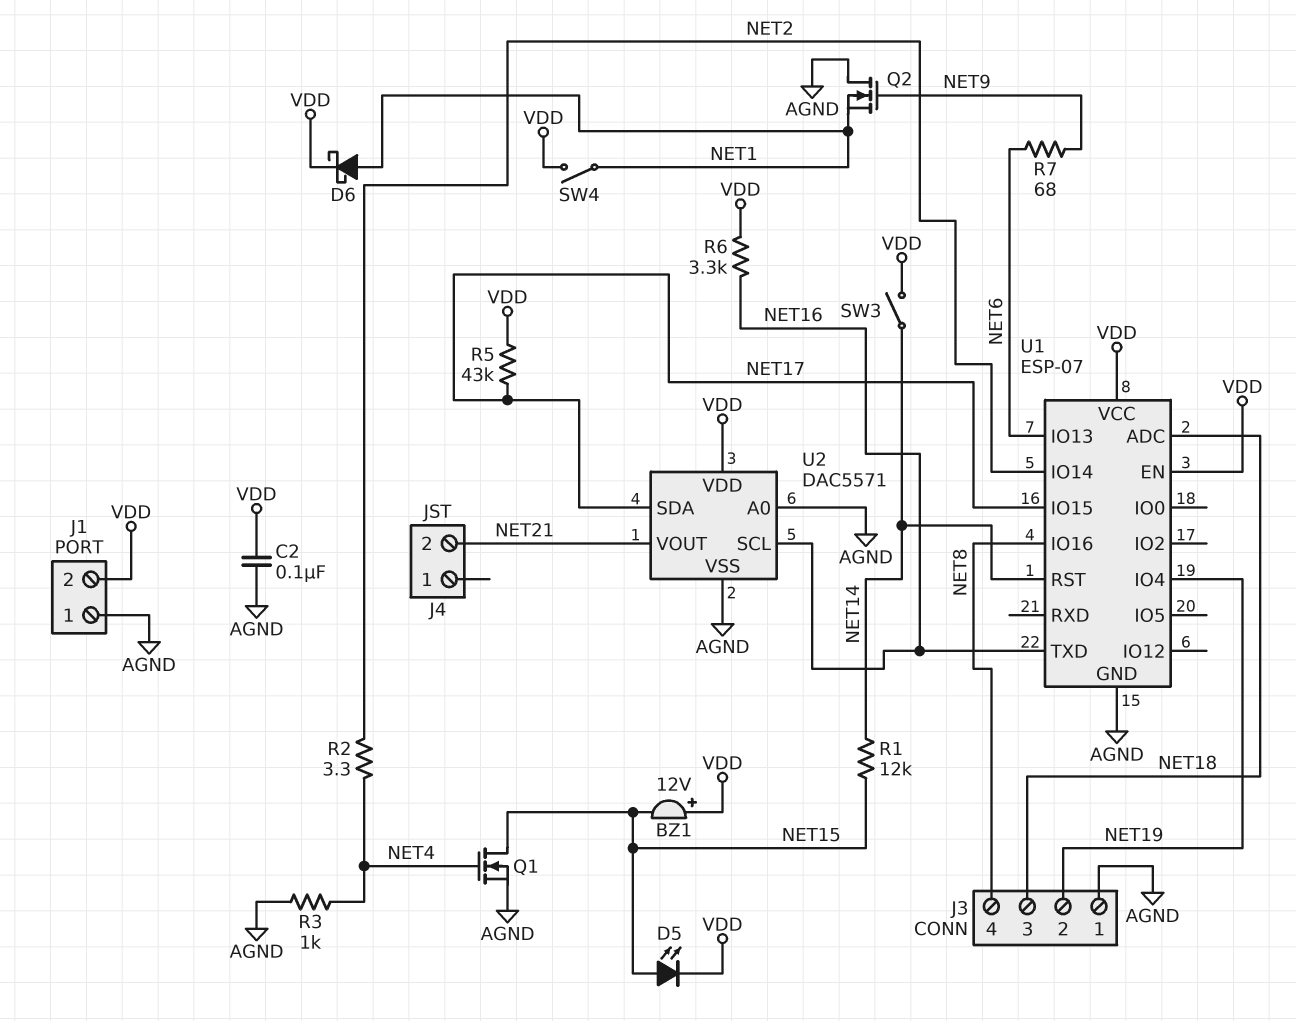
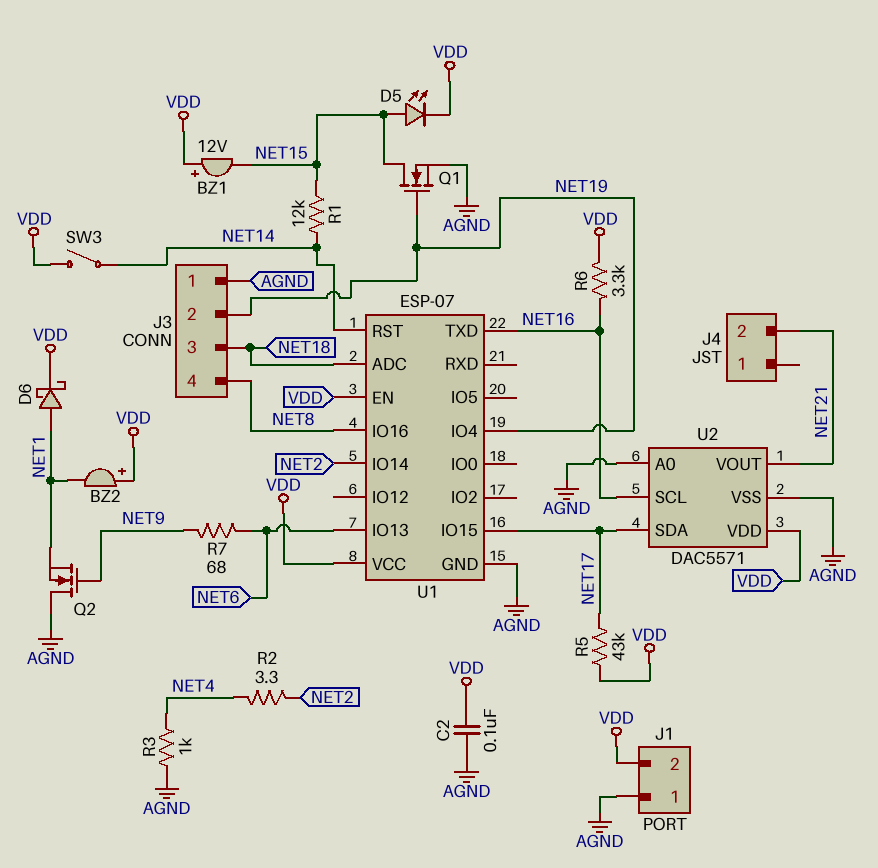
BZ2: none -> buzzer (plus VDD, minus NET1)
Q1: NMOS (G NET4, D NET15, S AGND) -> NMOS (G NET19, D NET15, S AGND)
SW4: switch (NET1, VDD) -> none

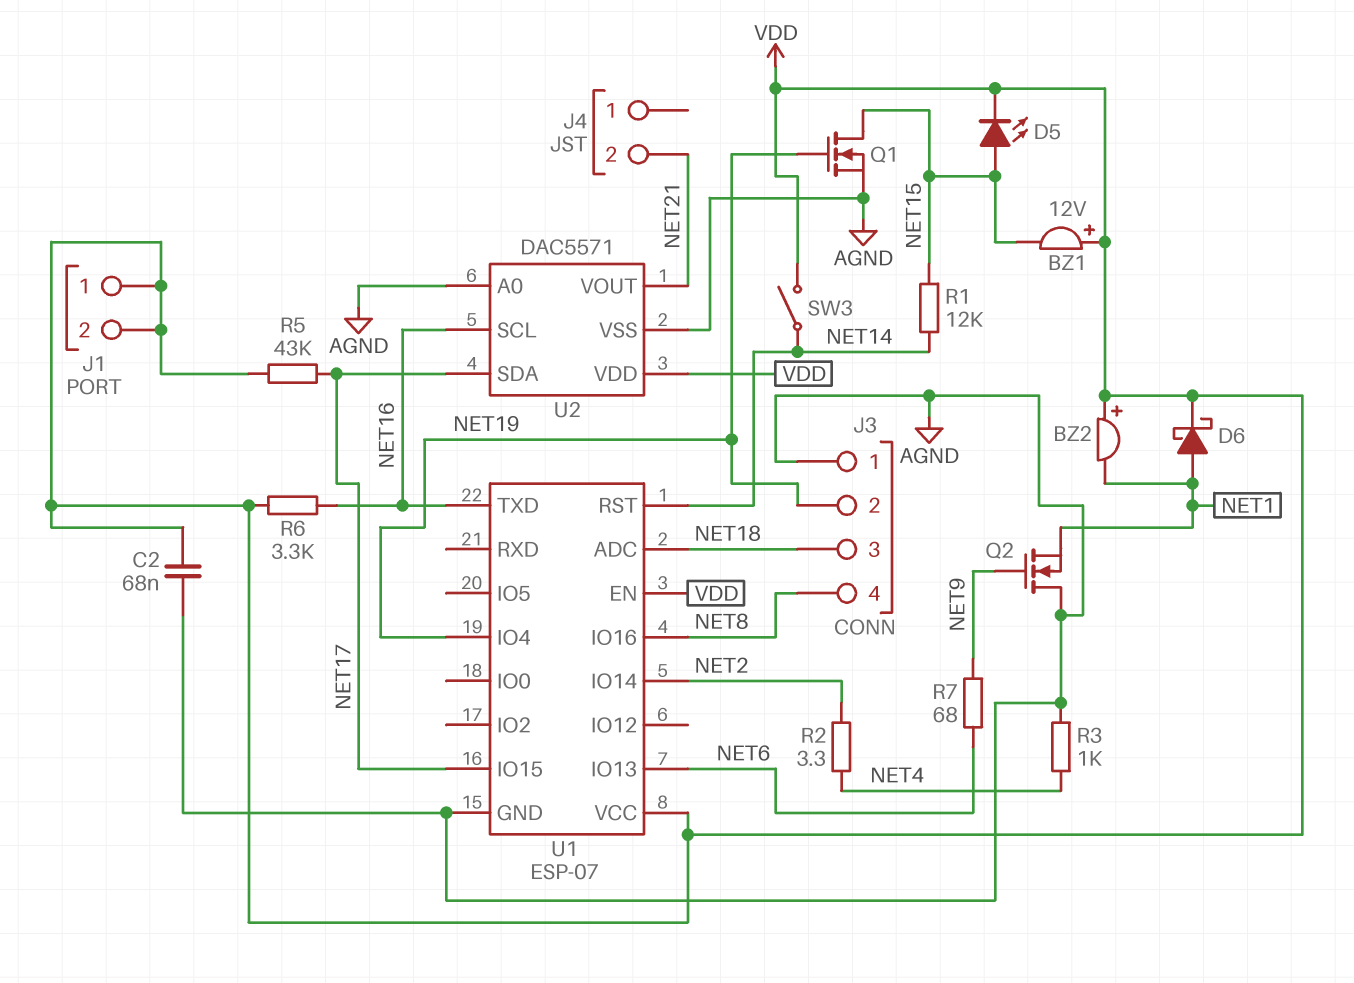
C2: 100nF (AGND, VDD) -> 68nF (AGND, VDD)
J1 pin 1: AGND -> VDD

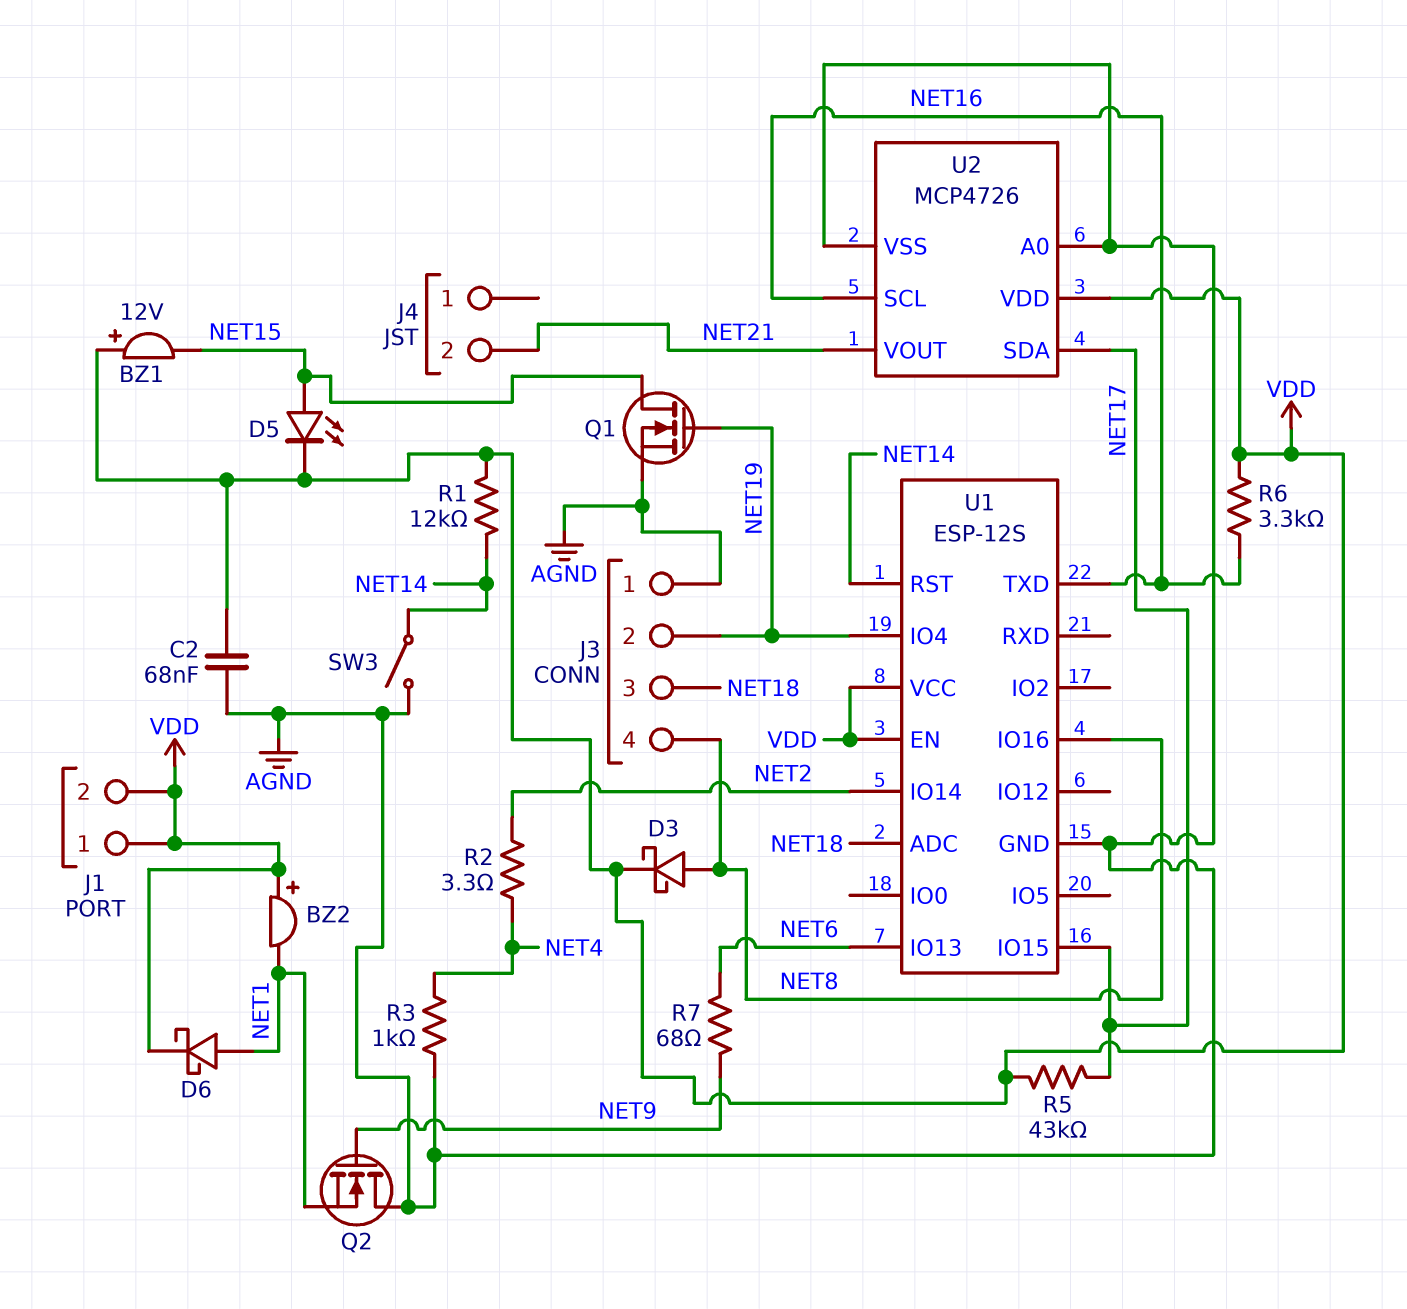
D3: none -> schottky (A NET8, K VDD)
R1: 12k (NET14, NET15) -> 12k (NET14, VDD)
SW3: switch (NET14, VDD) -> switch (AGND, NET14)
U1: ESP-07 -> ESP-12S
U2: DAC5571 -> MCP4726

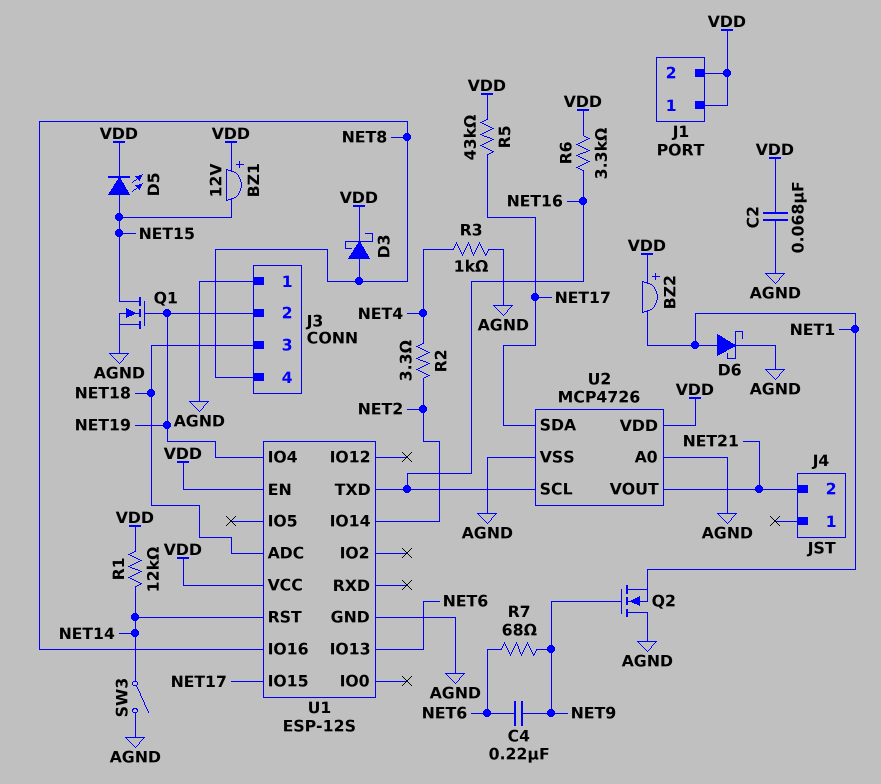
C4: none -> 220nF (NET6, NET9)
D6: schottky (A NET1, K VDD) -> schottky (A NET1, K AGND)

